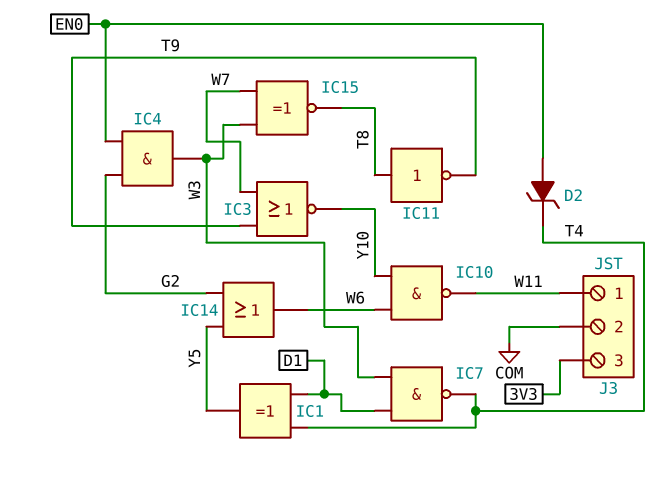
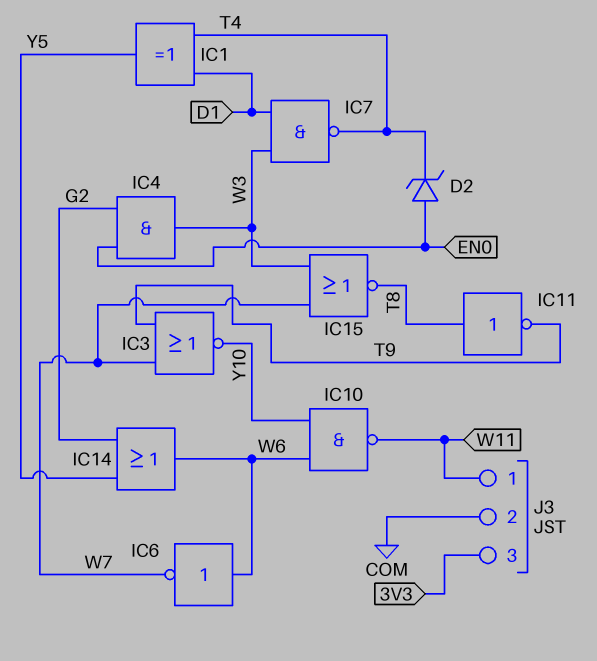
IC6: none -> NOT (in W6, out W7)
IC15: XNOR (in W3, in W7, out T8) -> NOR (in W3, in W7, out T8)

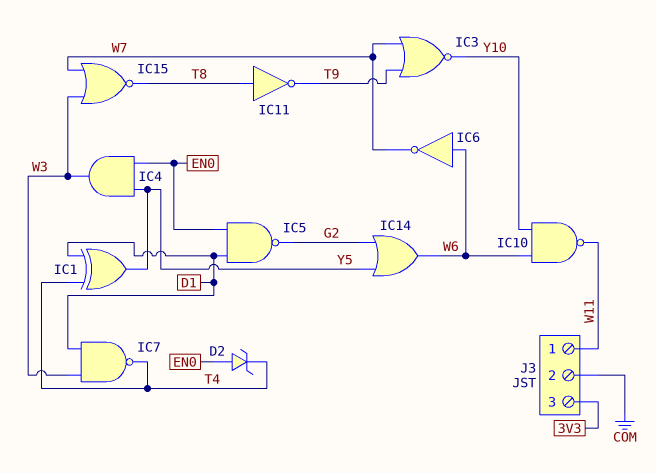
IC4: AND (in EN0, in G2, out W3) -> AND (in EN0, in Y5, out W3)
IC5: none -> NAND (in D1, in EN0, out G2)

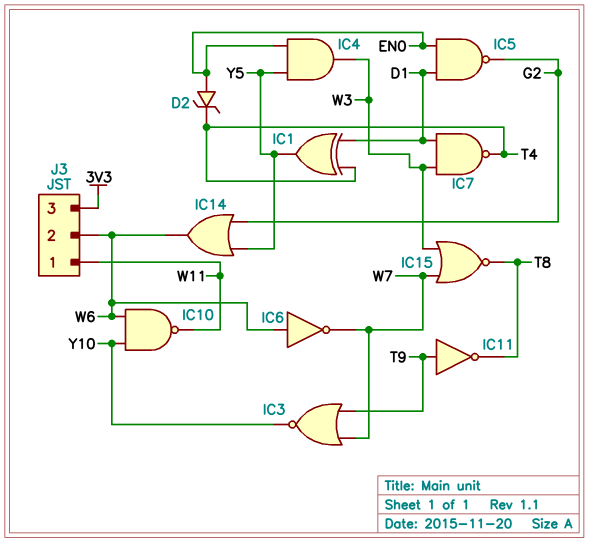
IC11: NOT (in T8, out T9) -> NOT (in T9, out T8)
J3 pin 2: COM -> W6

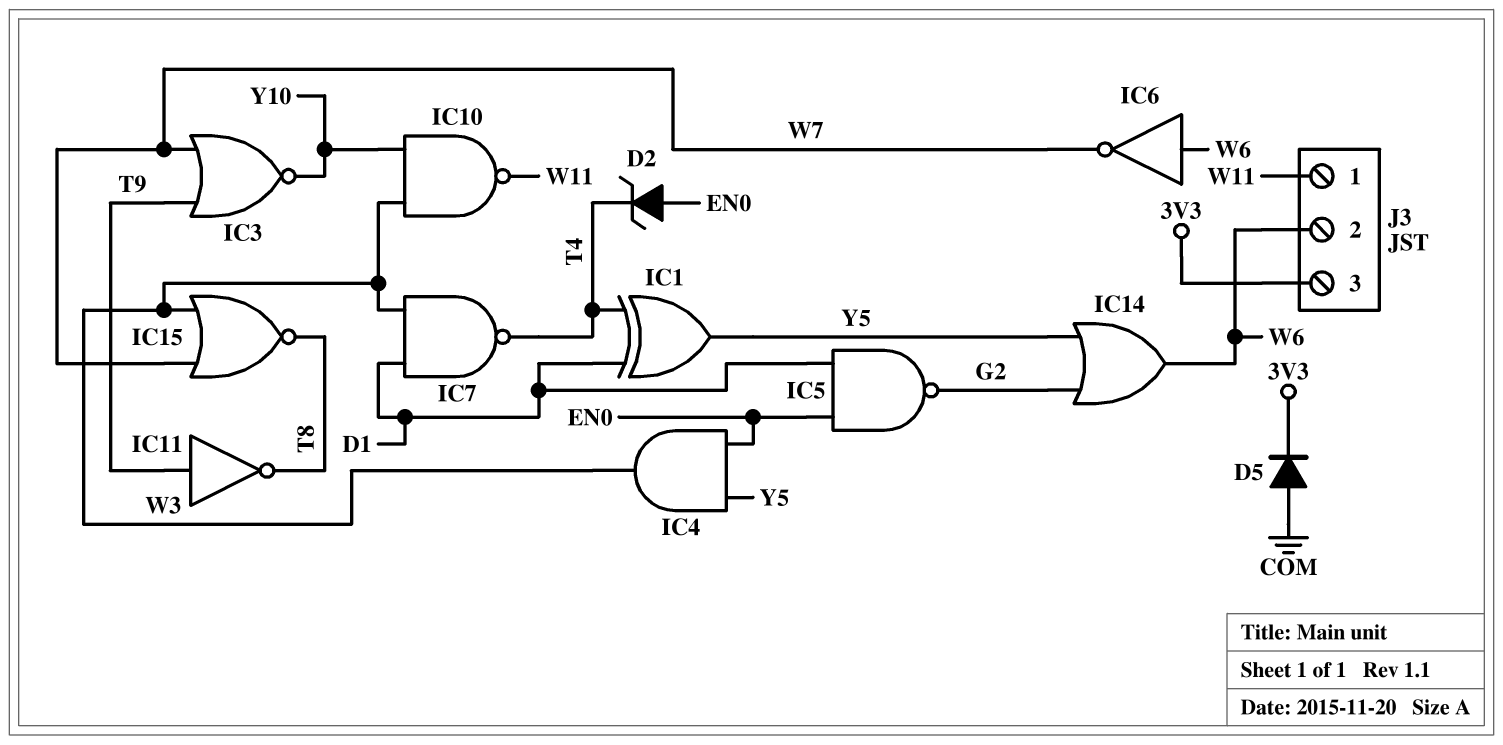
D5: none -> diode (A COM, K 3V3)
IC10: NAND (in W6, in Y10, out W11) -> NAND (in W3, in Y10, out W11)

